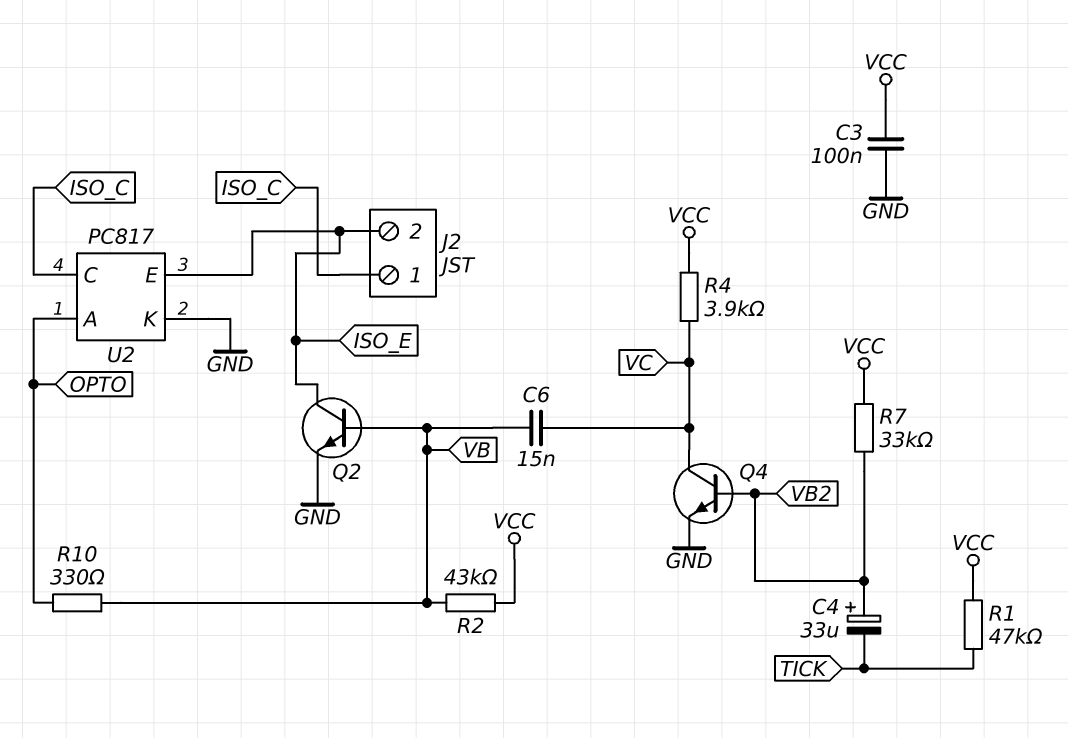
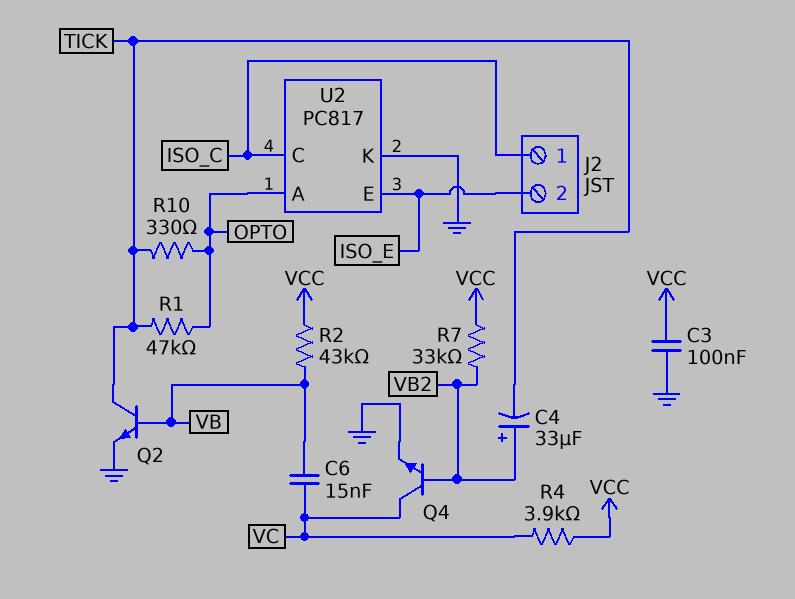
Q2: NPN (B VB, C ISO_E, E GND) -> NPN (B VB, C TICK, E GND)
R1: 47k (TICK, VCC) -> 47k (OPTO, TICK)
R10: 330 (OPTO, VB) -> 330 (OPTO, TICK)

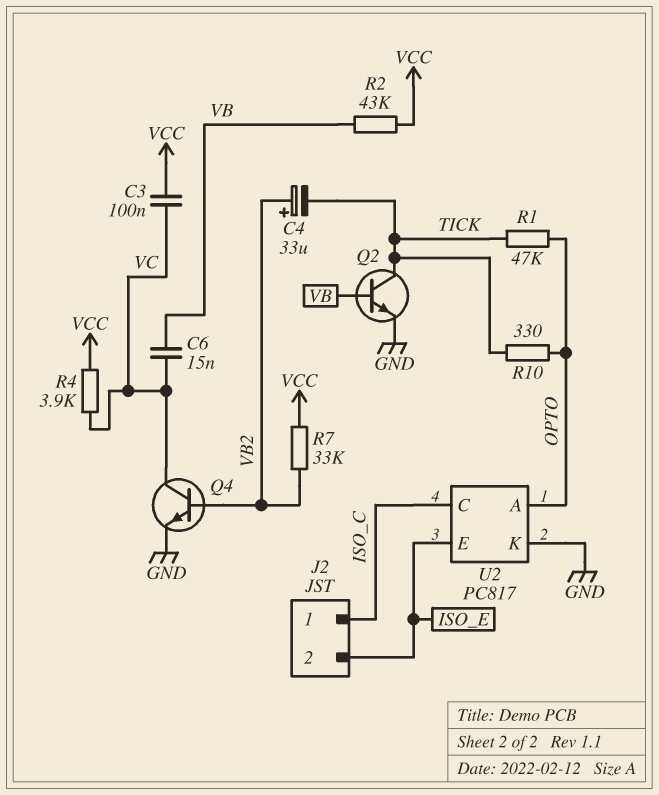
C3: 100nF (GND, VCC) -> 100nF (VC, VCC)

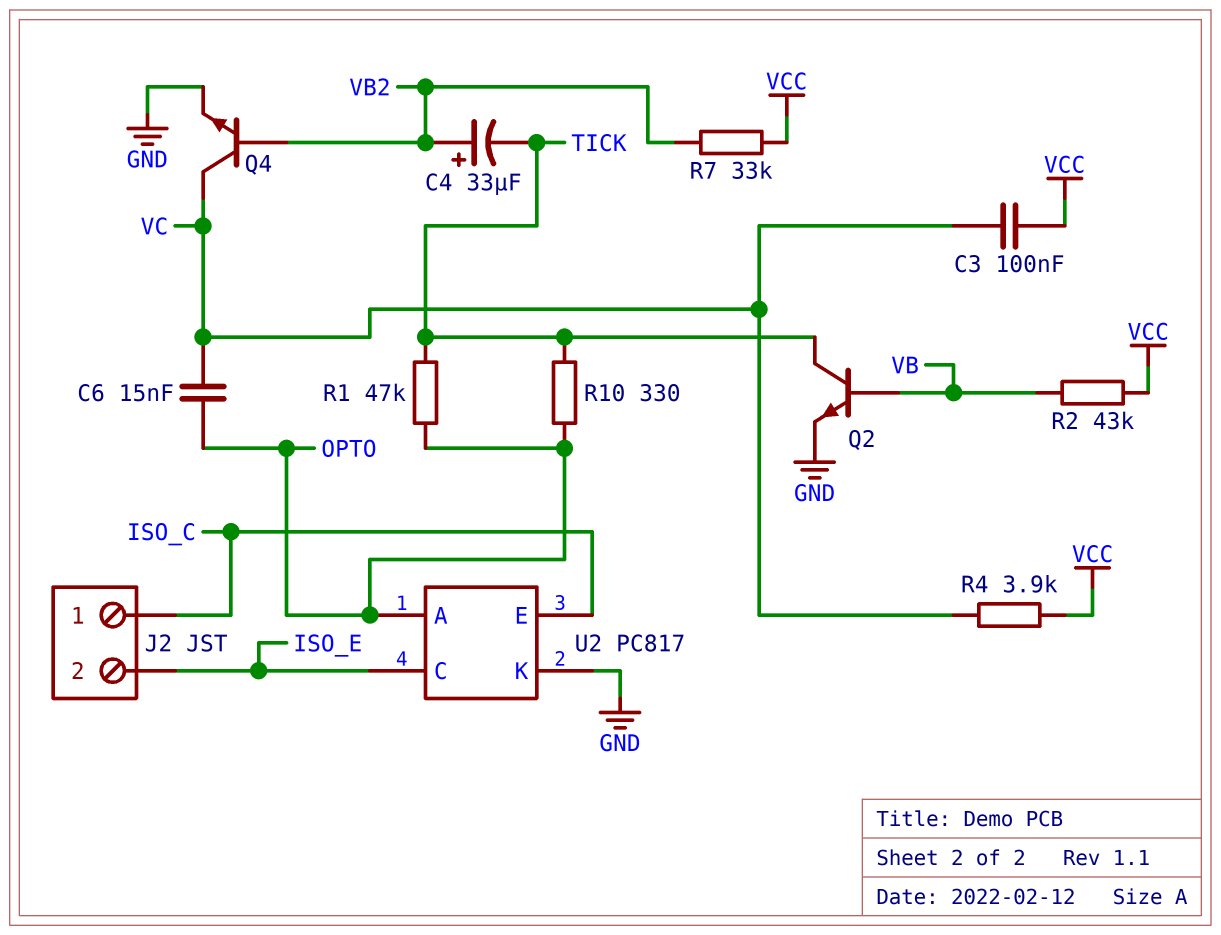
C6: 15nF (VB, VC) -> 15nF (OPTO, VC)
U2 pin C: ISO_C -> ISO_E
U2 pin E: ISO_E -> ISO_C

